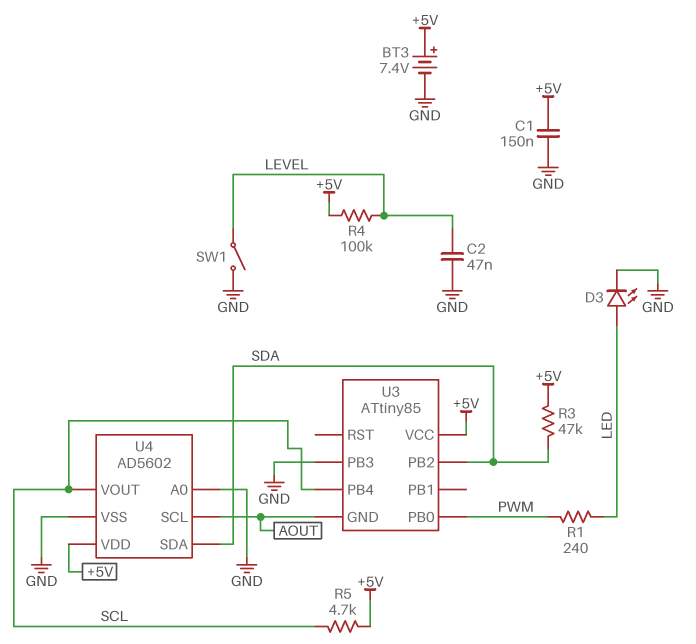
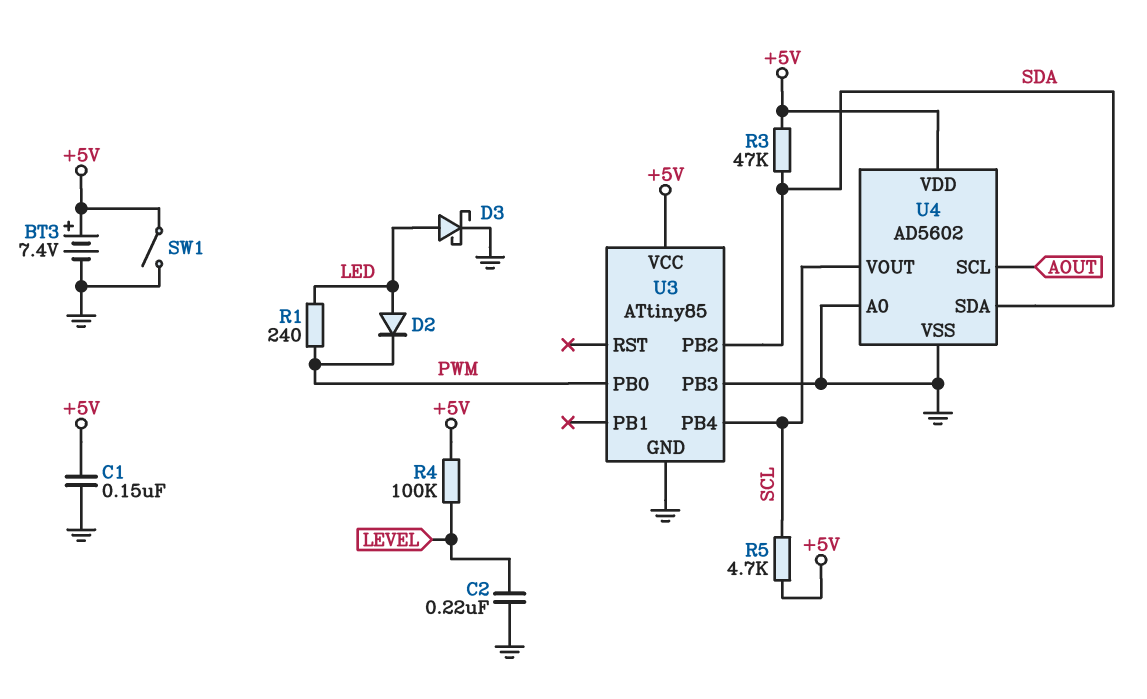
C2: 47nF (GND, LEVEL) -> 220nF (GND, LEVEL)
D2: none -> diode (A LED, K PWM)
D3: LED (A LED, K GND) -> schottky (A LED, K GND)
SW1: switch (GND, LEVEL) -> switch (+5V, GND)
U3 pin GND: AOUT -> GND

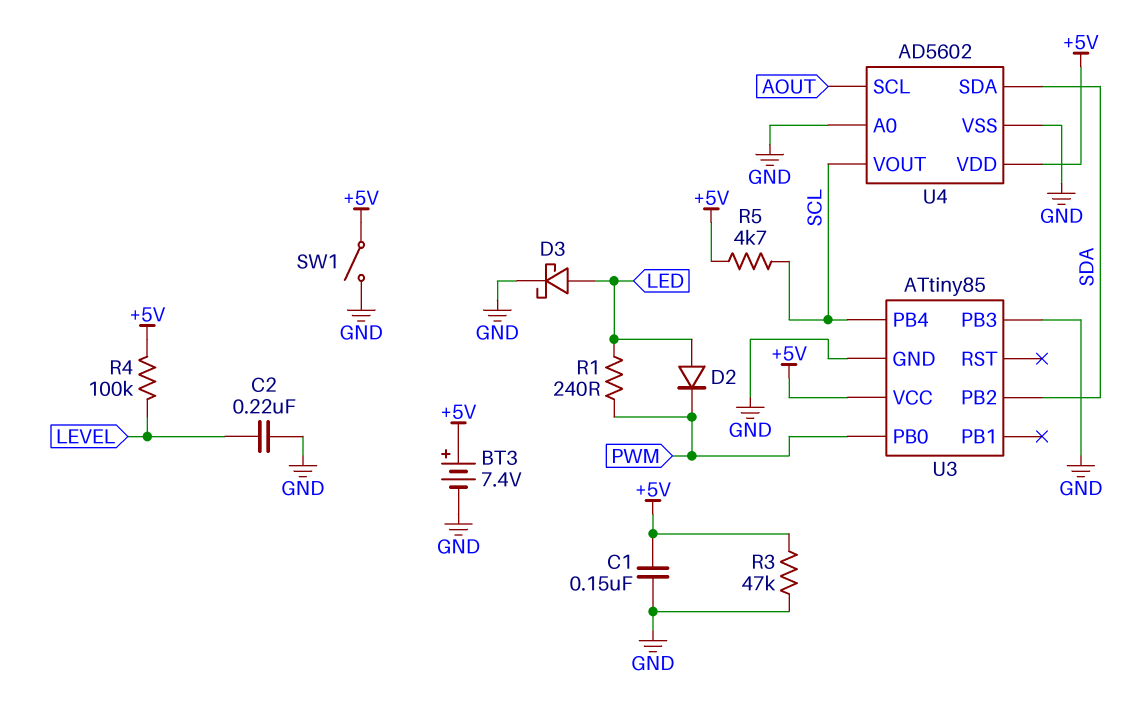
R3: 47k (+5V, SDA) -> 47k (+5V, GND)

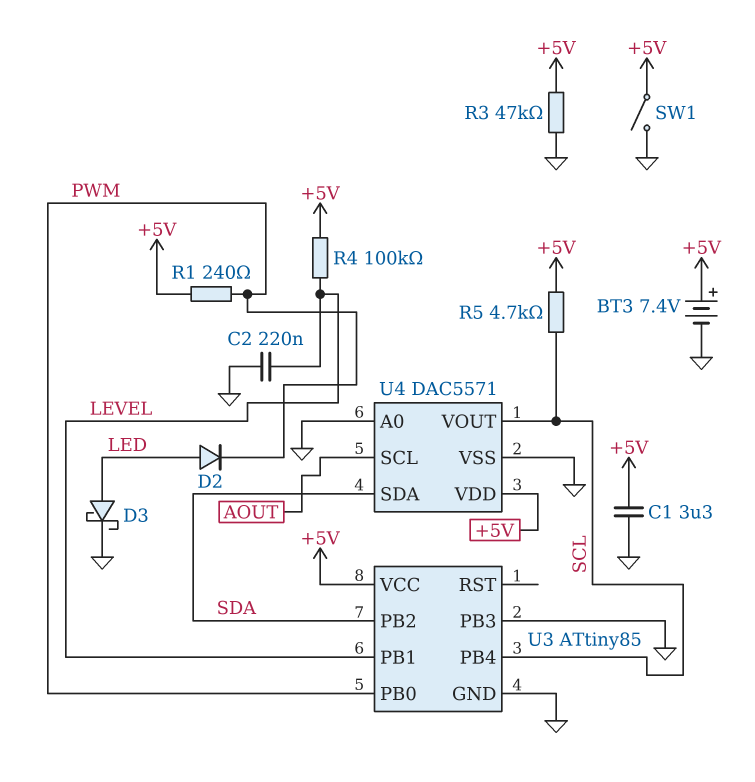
C1: 150nF (+5V, GND) -> 3.3uF (+5V, GND)
R1: 240 (LED, PWM) -> 240 (+5V, PWM)
U3 pin PB1: none -> LEVEL
U4: AD5602 -> DAC5571

